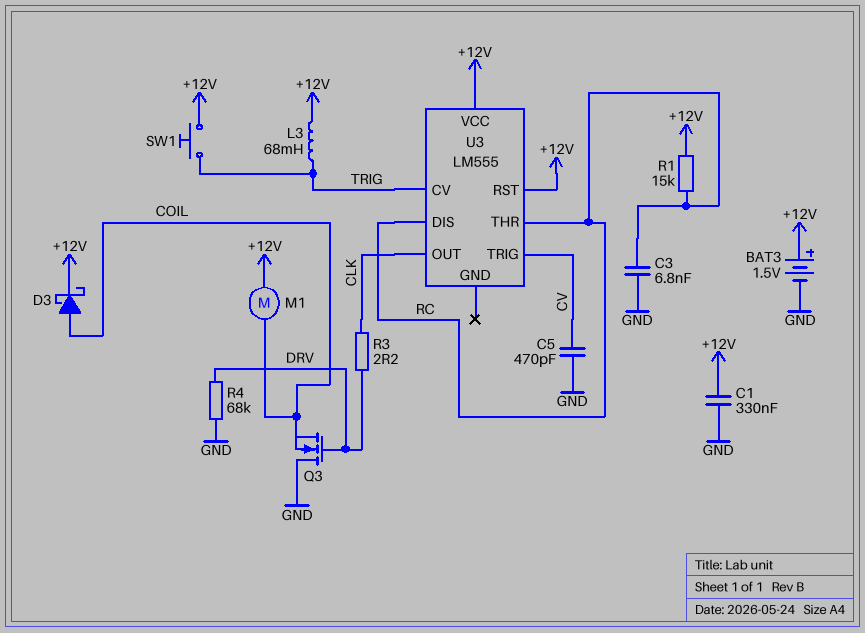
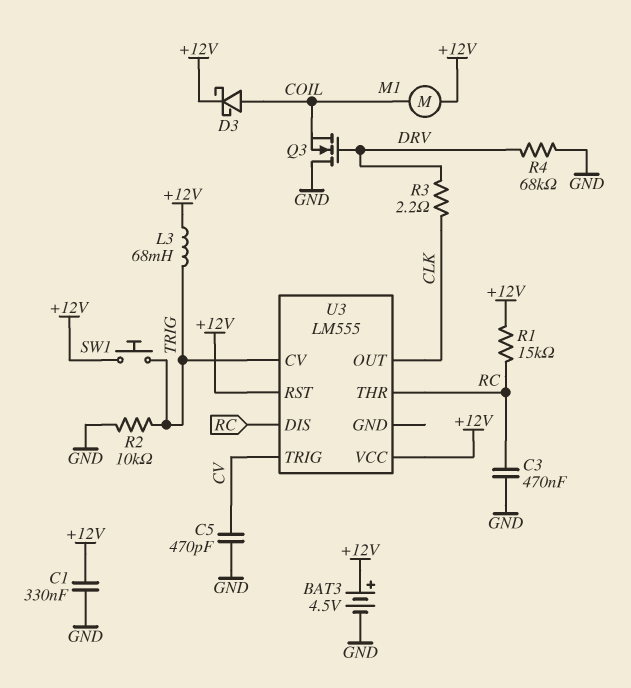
BAT3: 1.5V (plus +12V, minus GND) -> 4.5V (plus +12V, minus GND)
C3: 6.8nF (GND, RC) -> 470nF (GND, RC)
R2: none -> 10k (GND, TRIG)

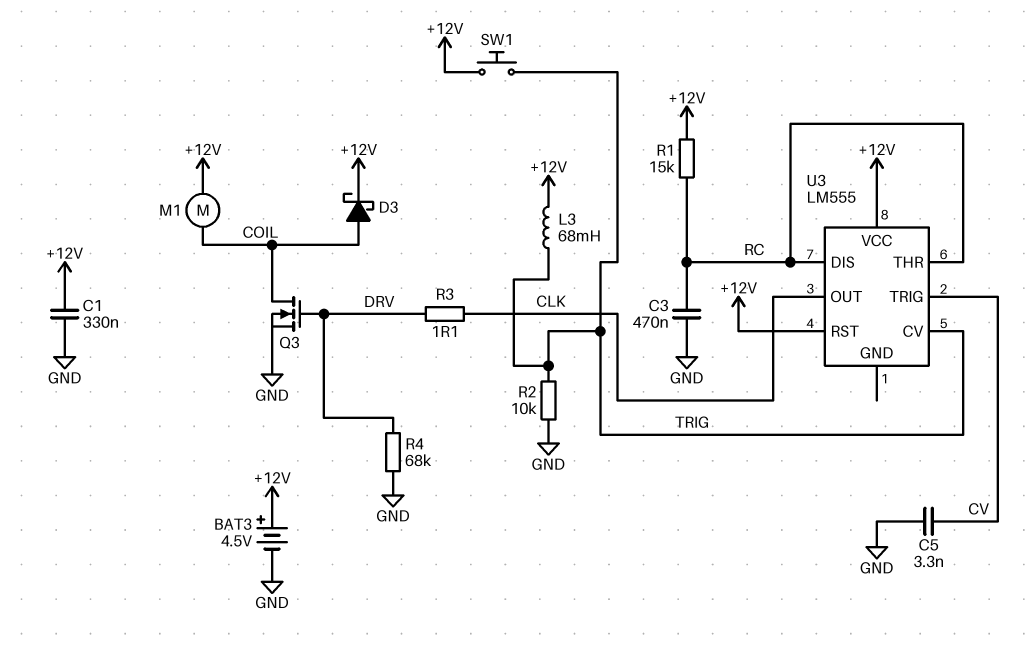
C5: 470pF (CV, GND) -> 3.3nF (CV, GND)
Q3: NMOS (G DRV, D GND, S COIL) -> NMOS (G DRV, D COIL, S GND)
R3: 2.2 (CLK, DRV) -> 1.1 (CLK, DRV)

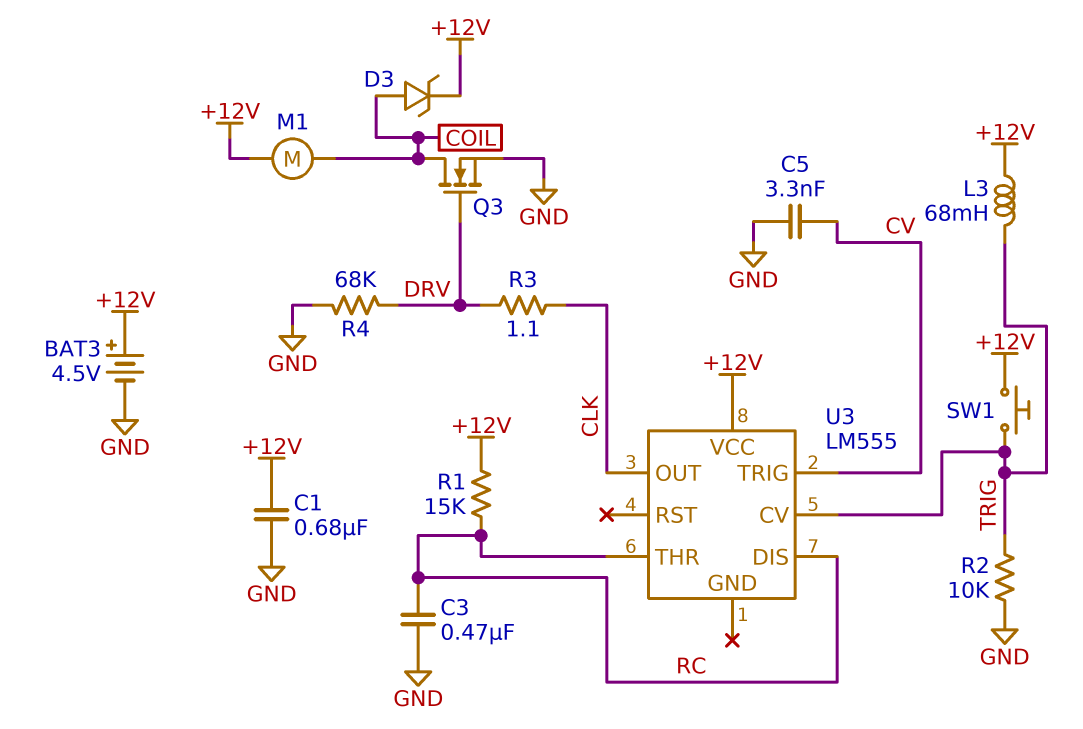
C1: 330nF (+12V, GND) -> 680nF (+12V, GND)
D3: schottky (A COIL, K +12V) -> zener (A COIL, K +12V)
U3 pin RST: +12V -> none

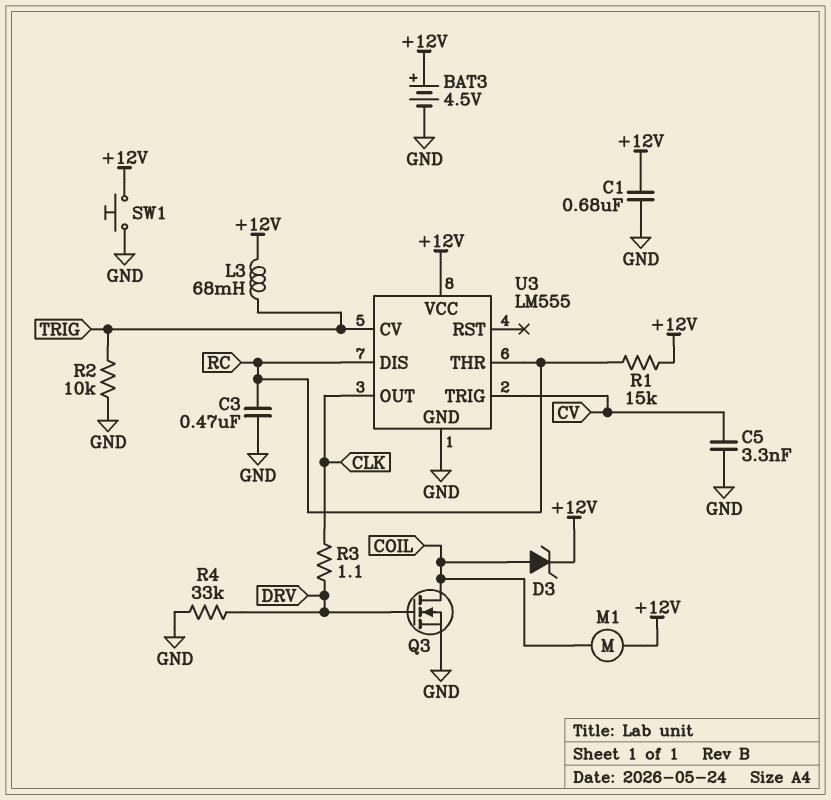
R4: 68k (DRV, GND) -> 33k (DRV, GND)
SW1: button (+12V, TRIG) -> button (+12V, GND)
U3 pin GND: none -> GND

